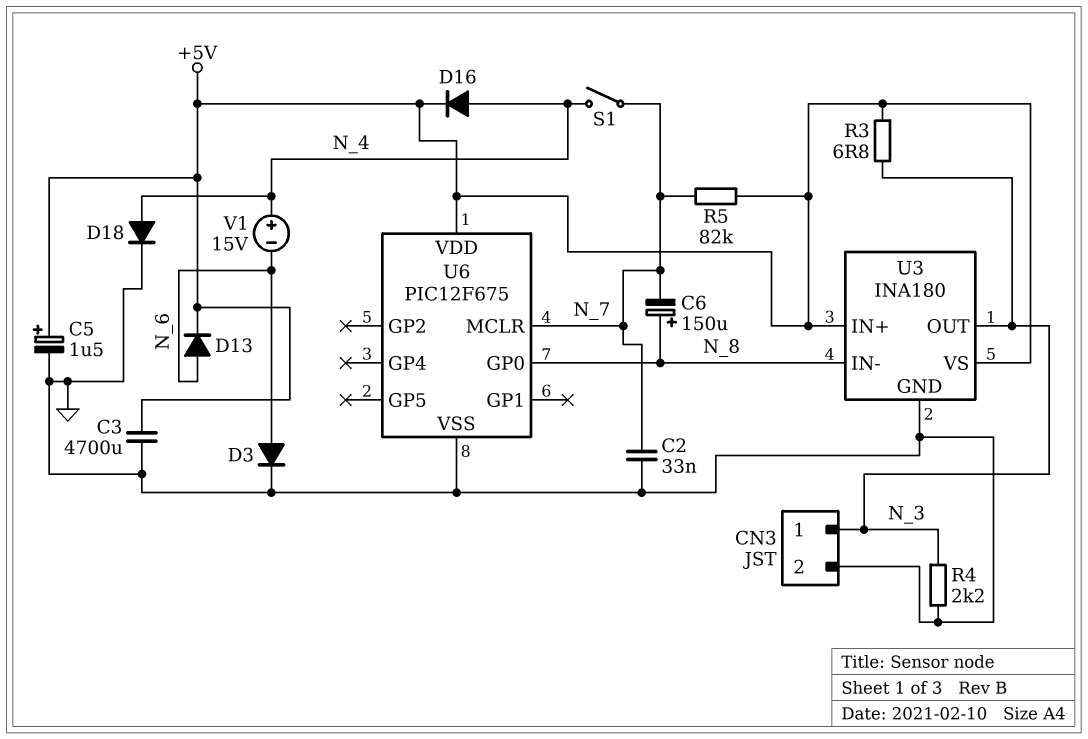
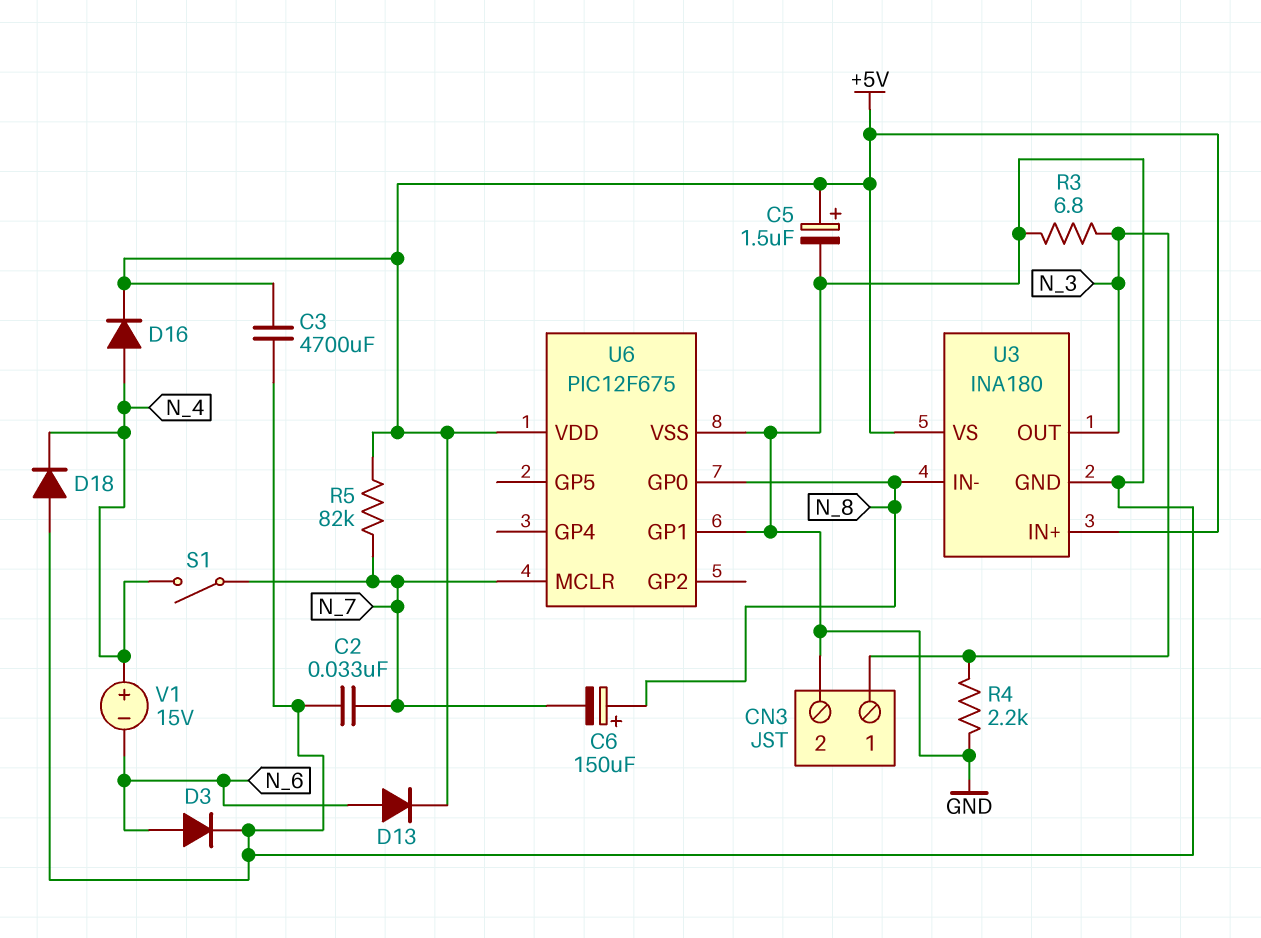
D18: diode (A N_4, K GND) -> diode (A GND, K N_4)
R3: 6.8 (+5V, N_3) -> 6.8 (GND, N_3)
U6 pin GP1: none -> GND

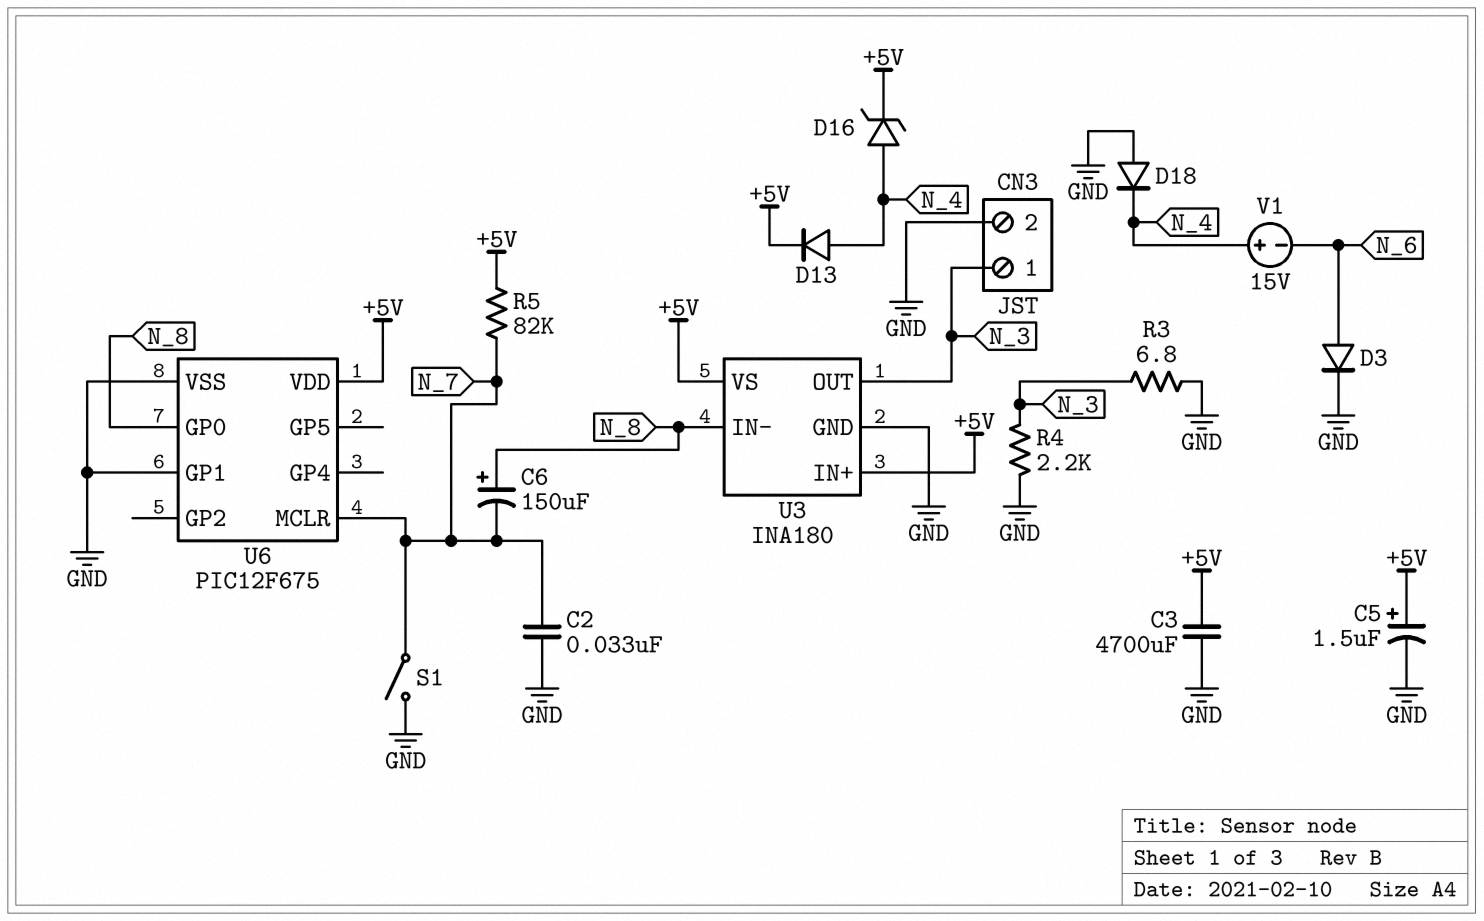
D13: diode (A N_6, K +5V) -> diode (A N_4, K +5V)
D16: diode (A N_4, K +5V) -> zener (A N_4, K +5V)
S1: switch (N_4, N_7) -> switch (GND, N_7)

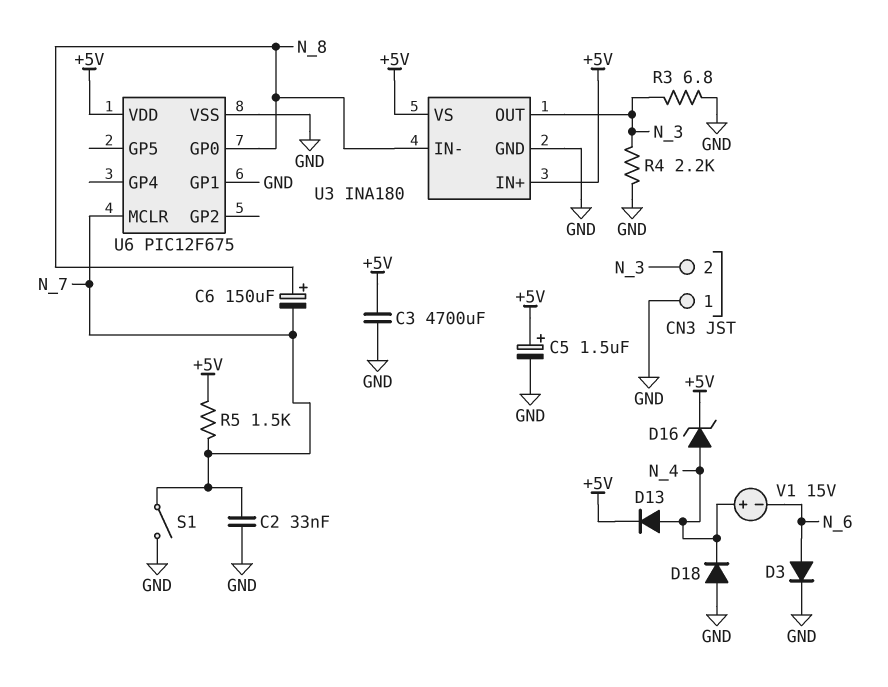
CN3 pin 1: N_3 -> GND
CN3 pin 2: GND -> N_3
R5: 82k (+5V, N_7) -> 1.5k (+5V, N_7)

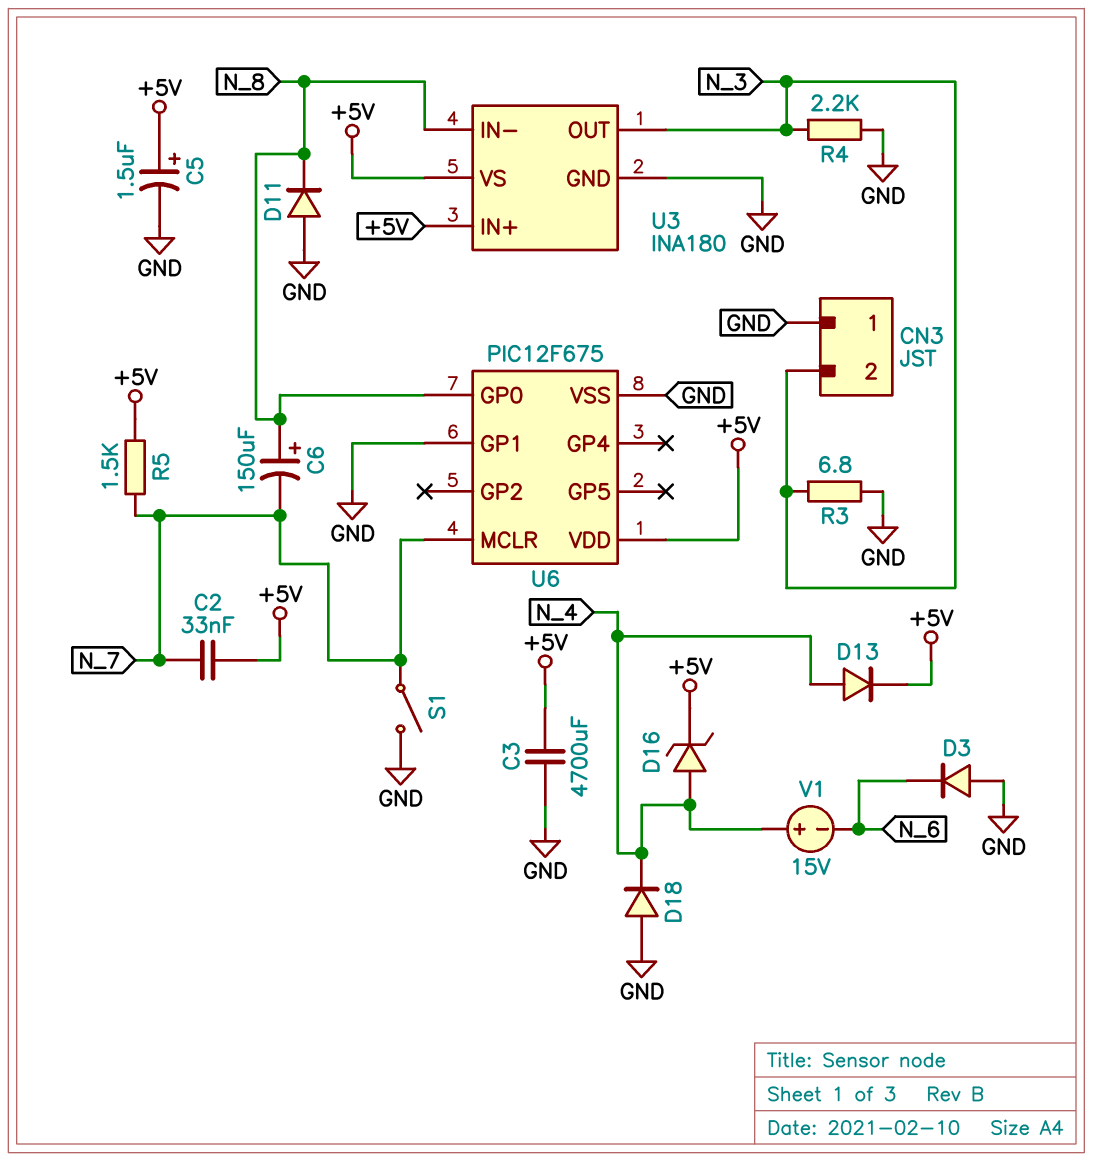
C2: 33nF (GND, N_7) -> 33nF (+5V, N_7)
D3: diode (A N_6, K GND) -> diode (A GND, K N_6)
D11: none -> diode (A GND, K N_8)

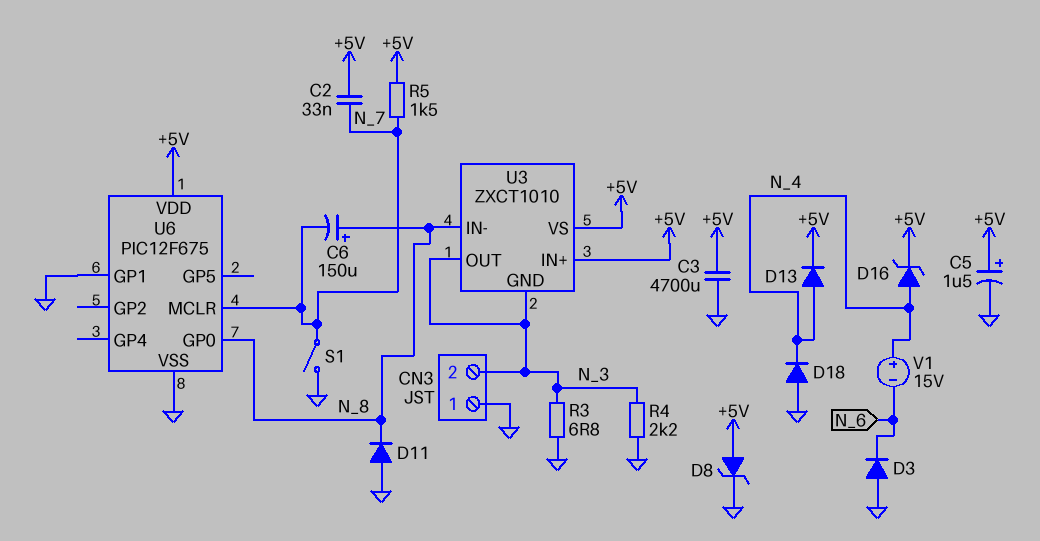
D8: none -> zener (A +5V, K GND)
U3: INA180 -> ZXCT1010
U3 pin GND: GND -> N_3

